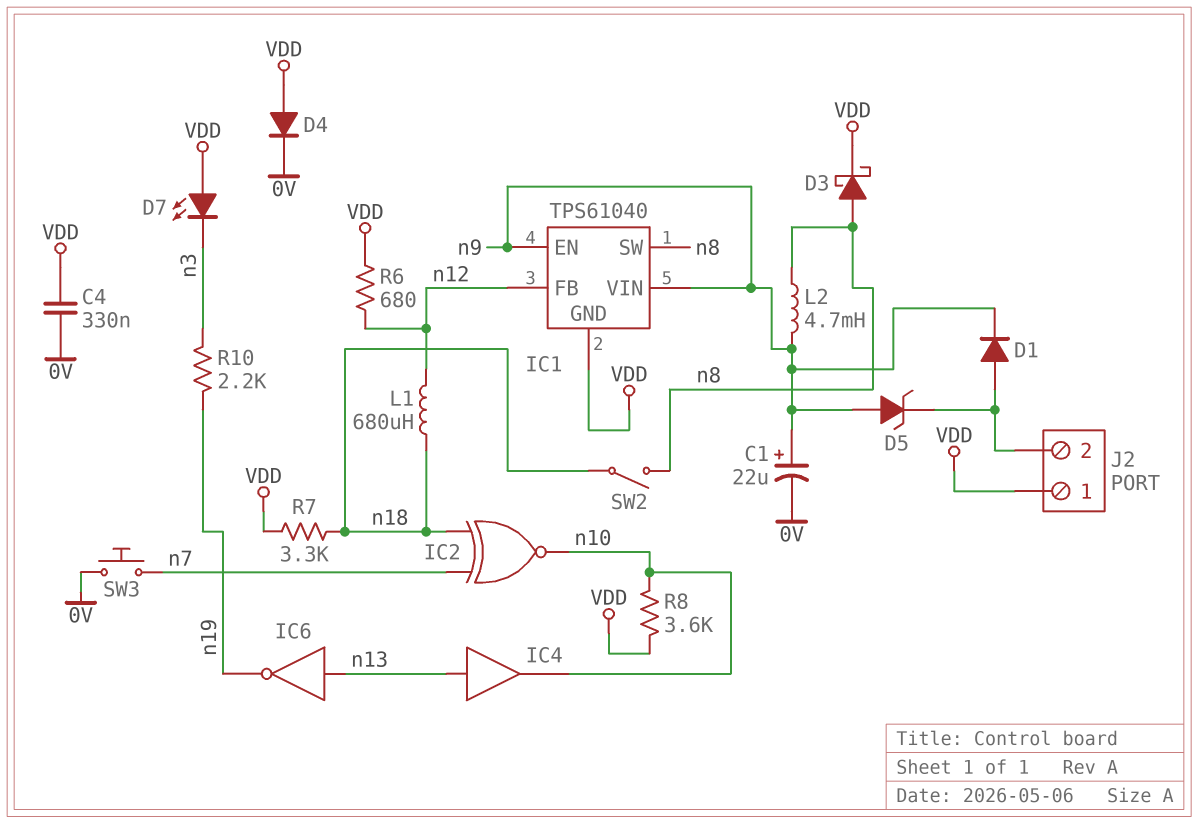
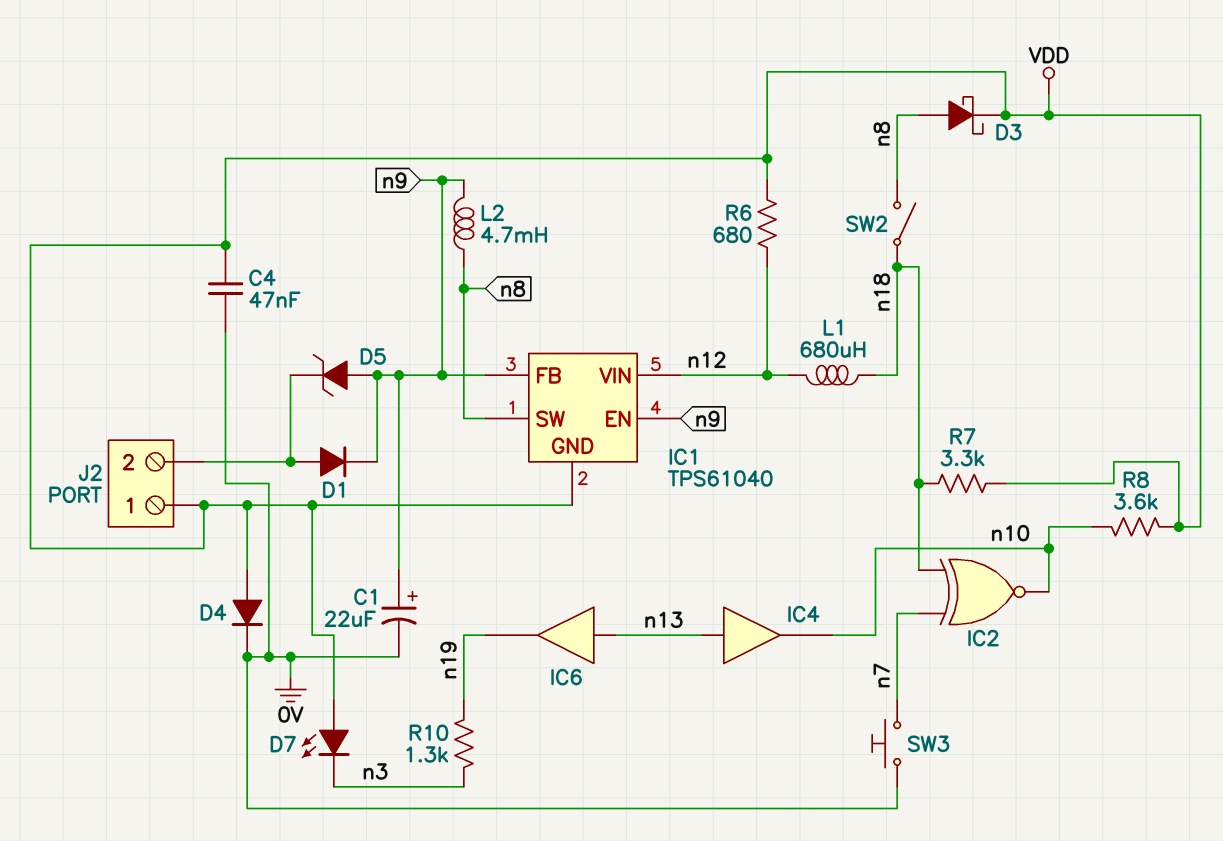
C4: 330nF (0V, VDD) -> 47nF (0V, VDD)
IC1 pin FB: n12 -> n9
IC1 pin VIN: n9 -> n12
IC6: NOT (in n13, out n19) -> buffer (in n13, out n19)
R10: 2.2k (n3, n19) -> 1.3k (n3, n19)

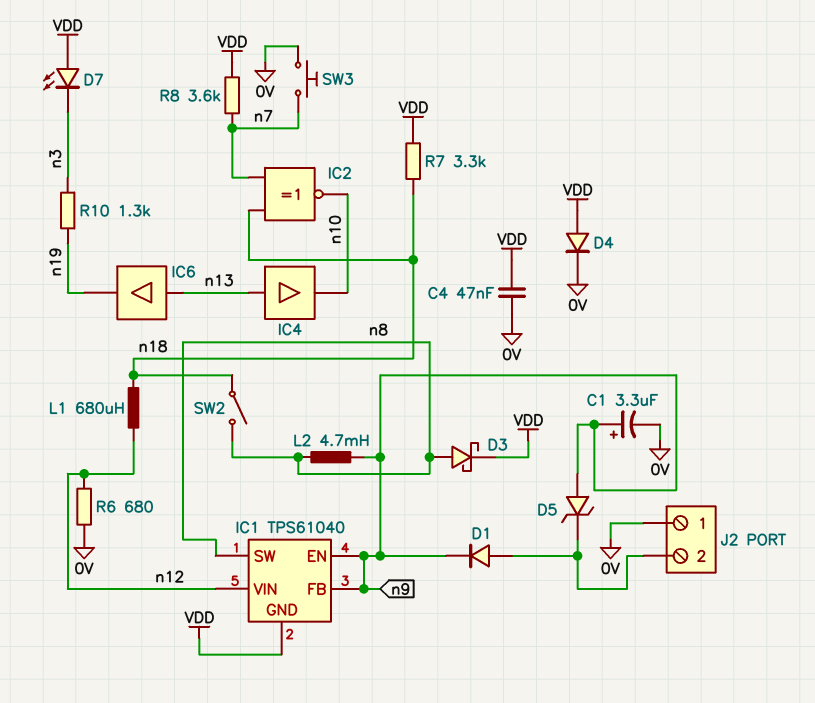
C1: 22uF (plus n9, minus 0V) -> 3.3uF (plus n9, minus 0V)
J2 pin 1: VDD -> 0V
R6: 680 (VDD, n12) -> 680 (0V, n12)
R8: 3.6k (VDD, n10) -> 3.6k (VDD, n7)

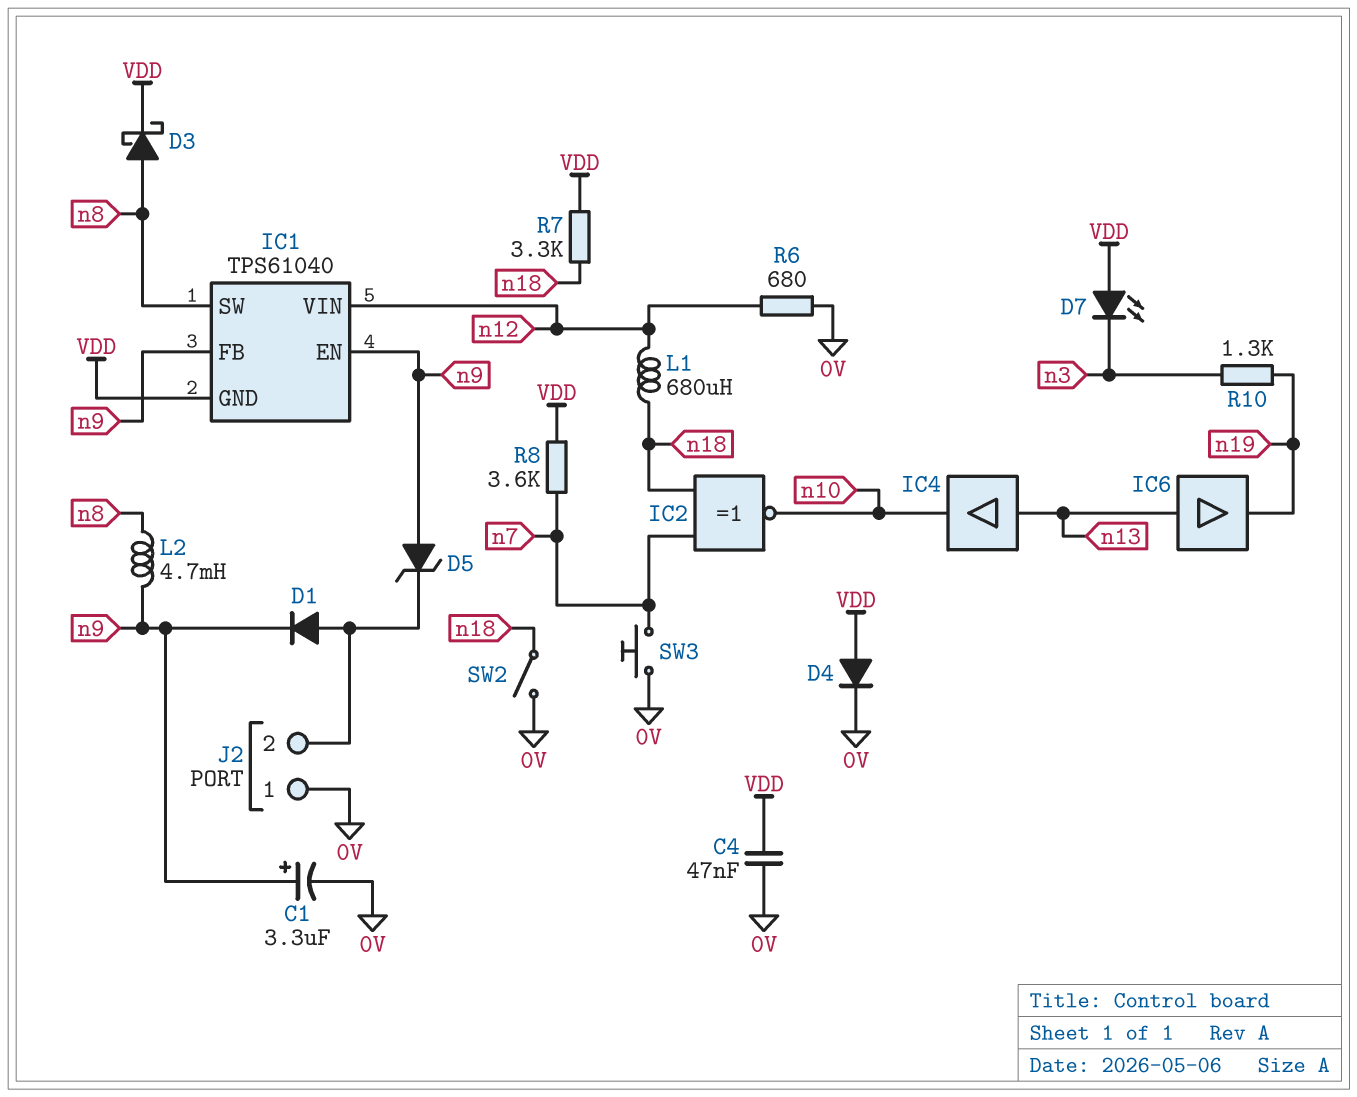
SW2: switch (n8, n18) -> switch (0V, n18)

